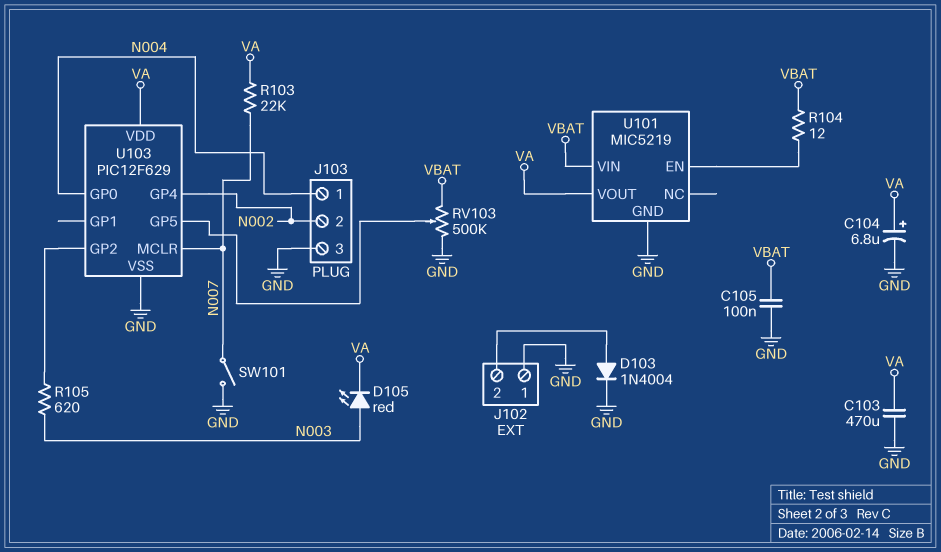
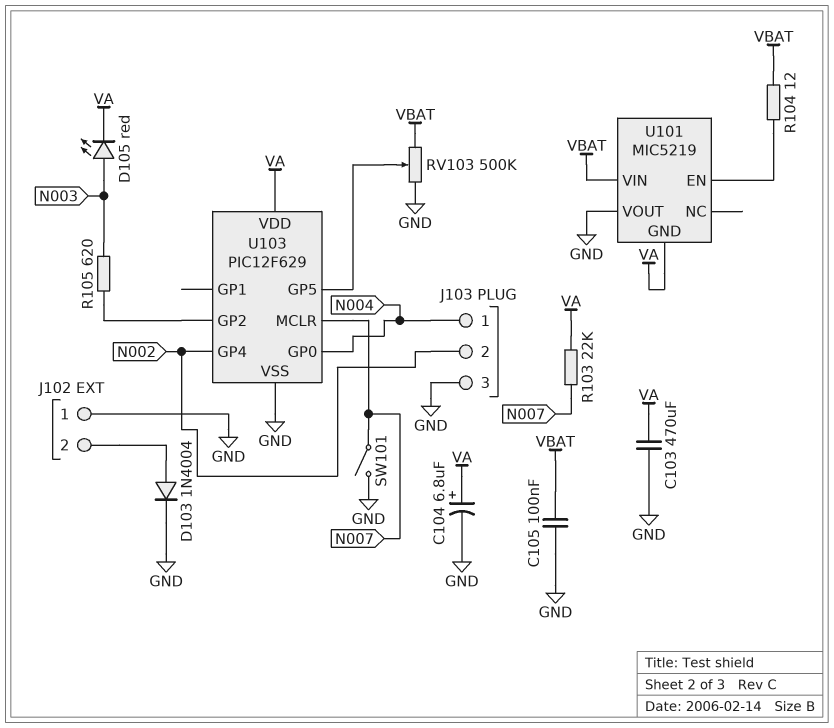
U101 pin GND: GND -> VA
U101 pin VOUT: VA -> GND

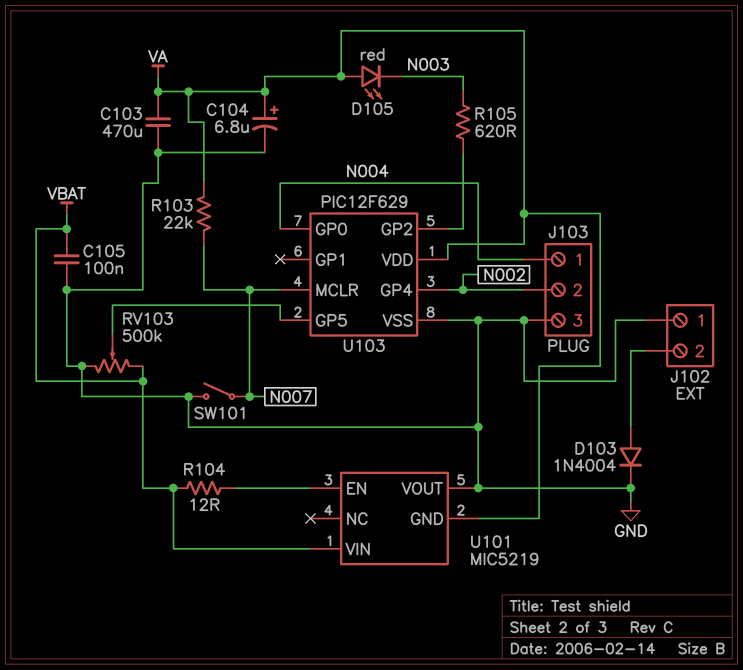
D105: LED red (A N003, K VA) -> LED red (A VA, K N003)

